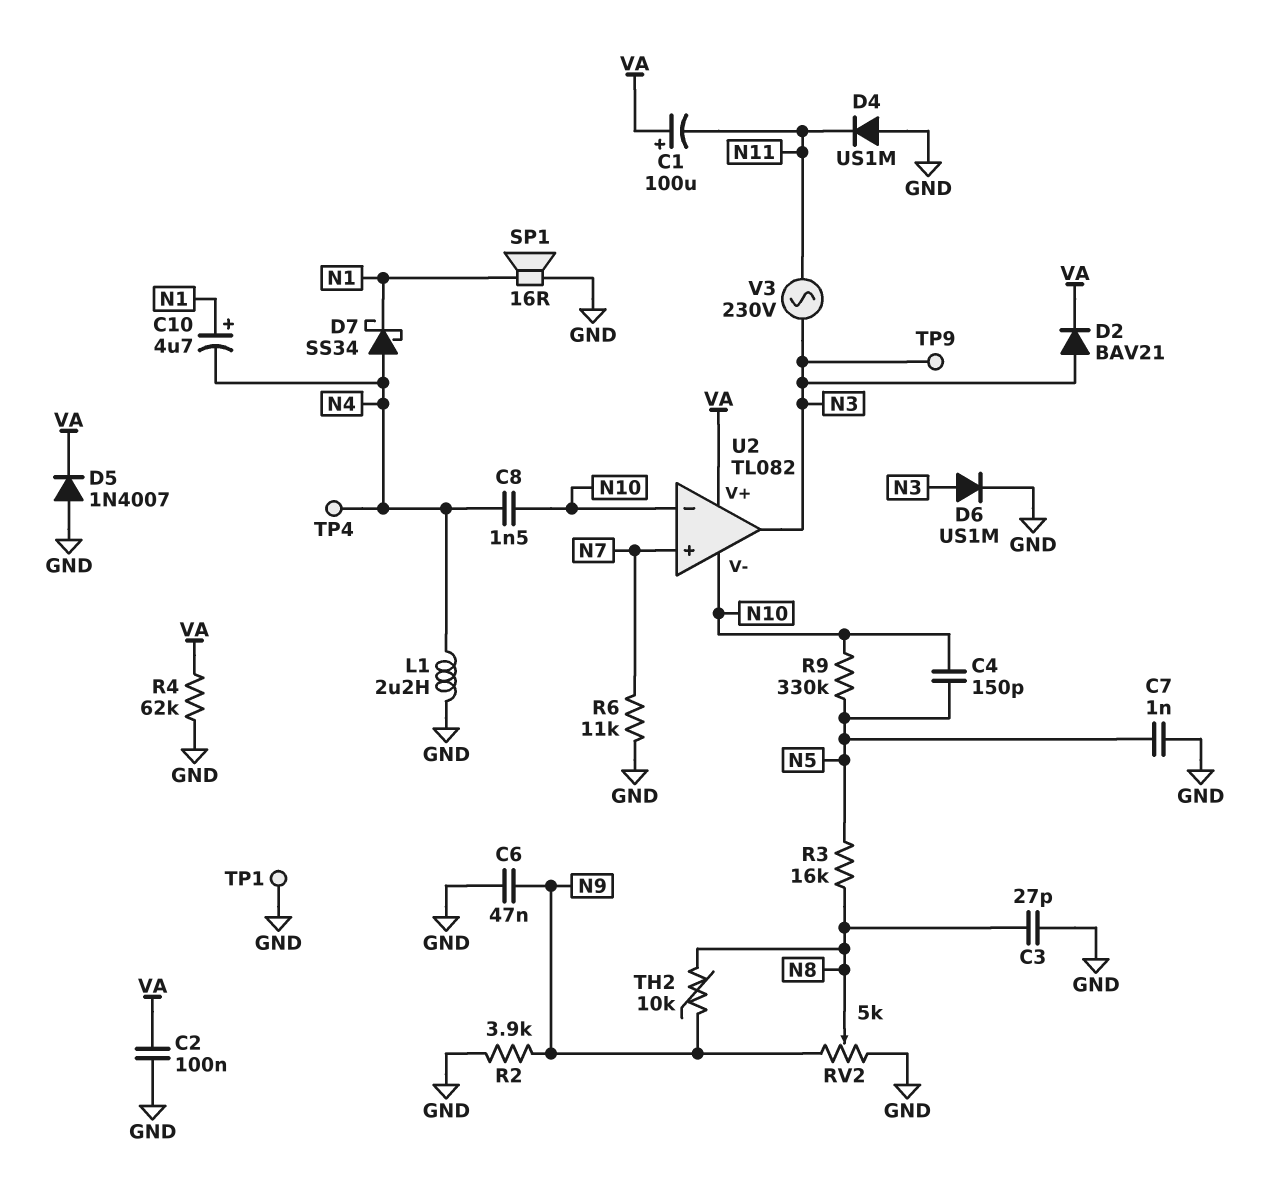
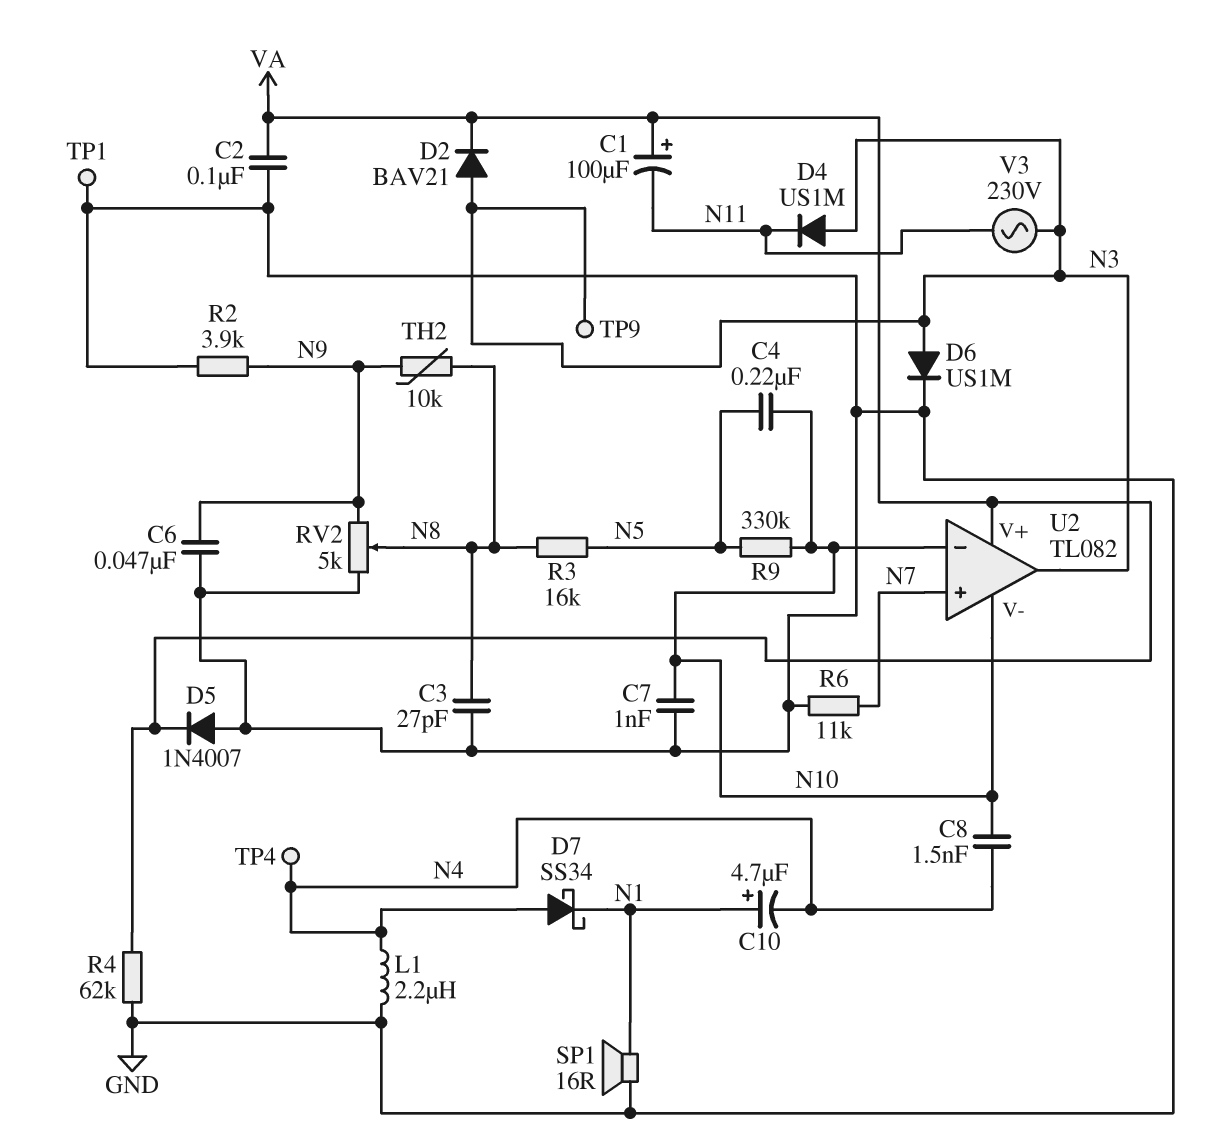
C4: 150pF (N5, N10) -> 220nF (N5, N10)
C7: 1nF (GND, N5) -> 1nF (GND, N10)
D4: diode US1M (A GND, K N11) -> diode US1M (A N3, K N11)

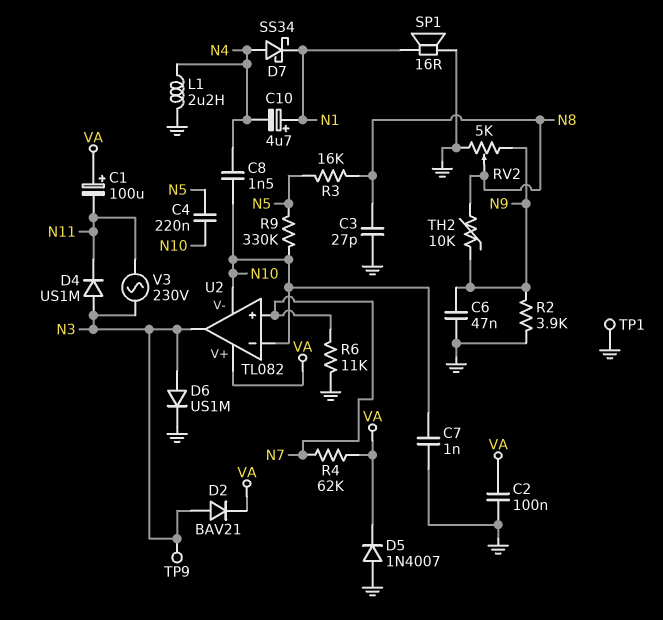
R4: 62k (GND, VA) -> 62k (N7, VA)
TP4: test point (N4) -> none

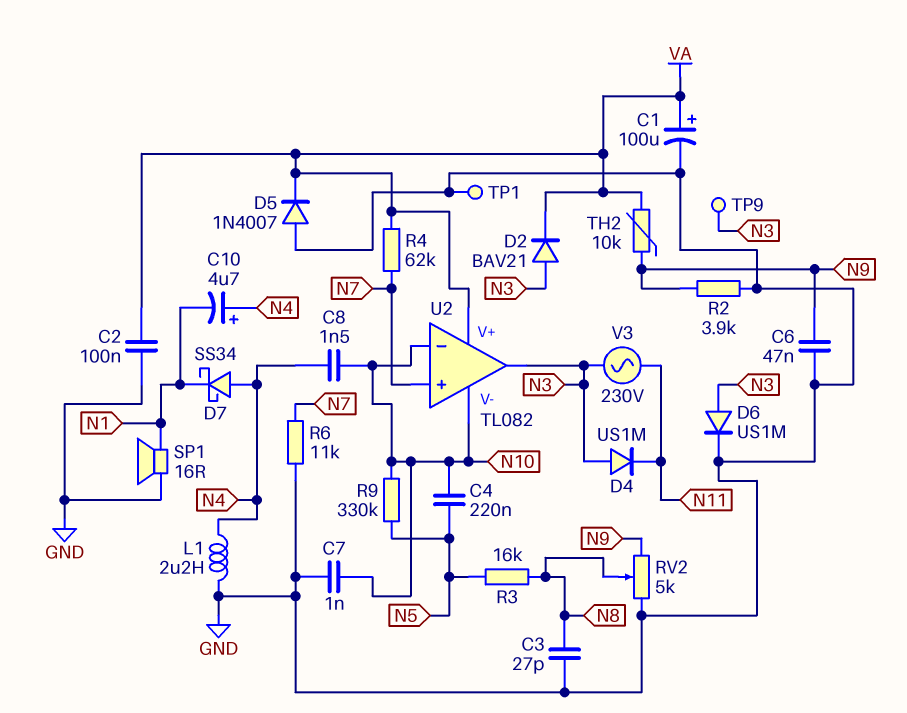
C1: 100uF (plus VA, minus N11) -> 100uF (plus VA, minus GND)
C10: 4.7uF (plus N1, minus N4) -> 4.7uF (plus N4, minus N1)
TH2: 10k (N8, N9) -> 10k (N9, VA)

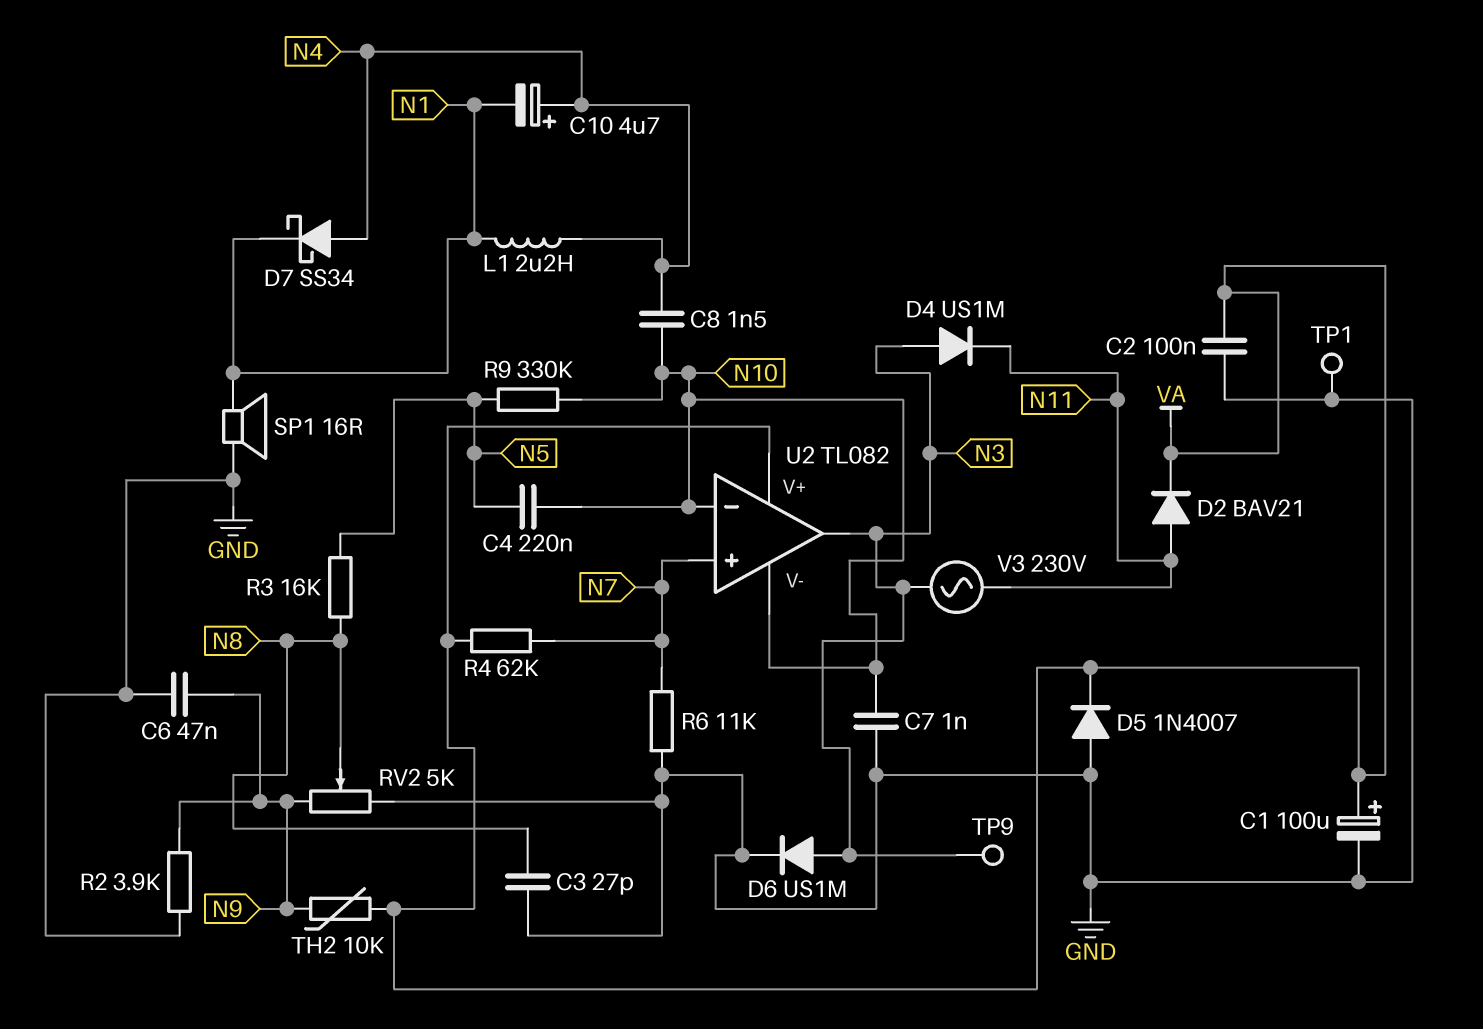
D2: diode BAV21 (A N3, K VA) -> diode BAV21 (A N11, K VA)
L1: 2.2uH (GND, N4) -> 2.2uH (N1, N4)

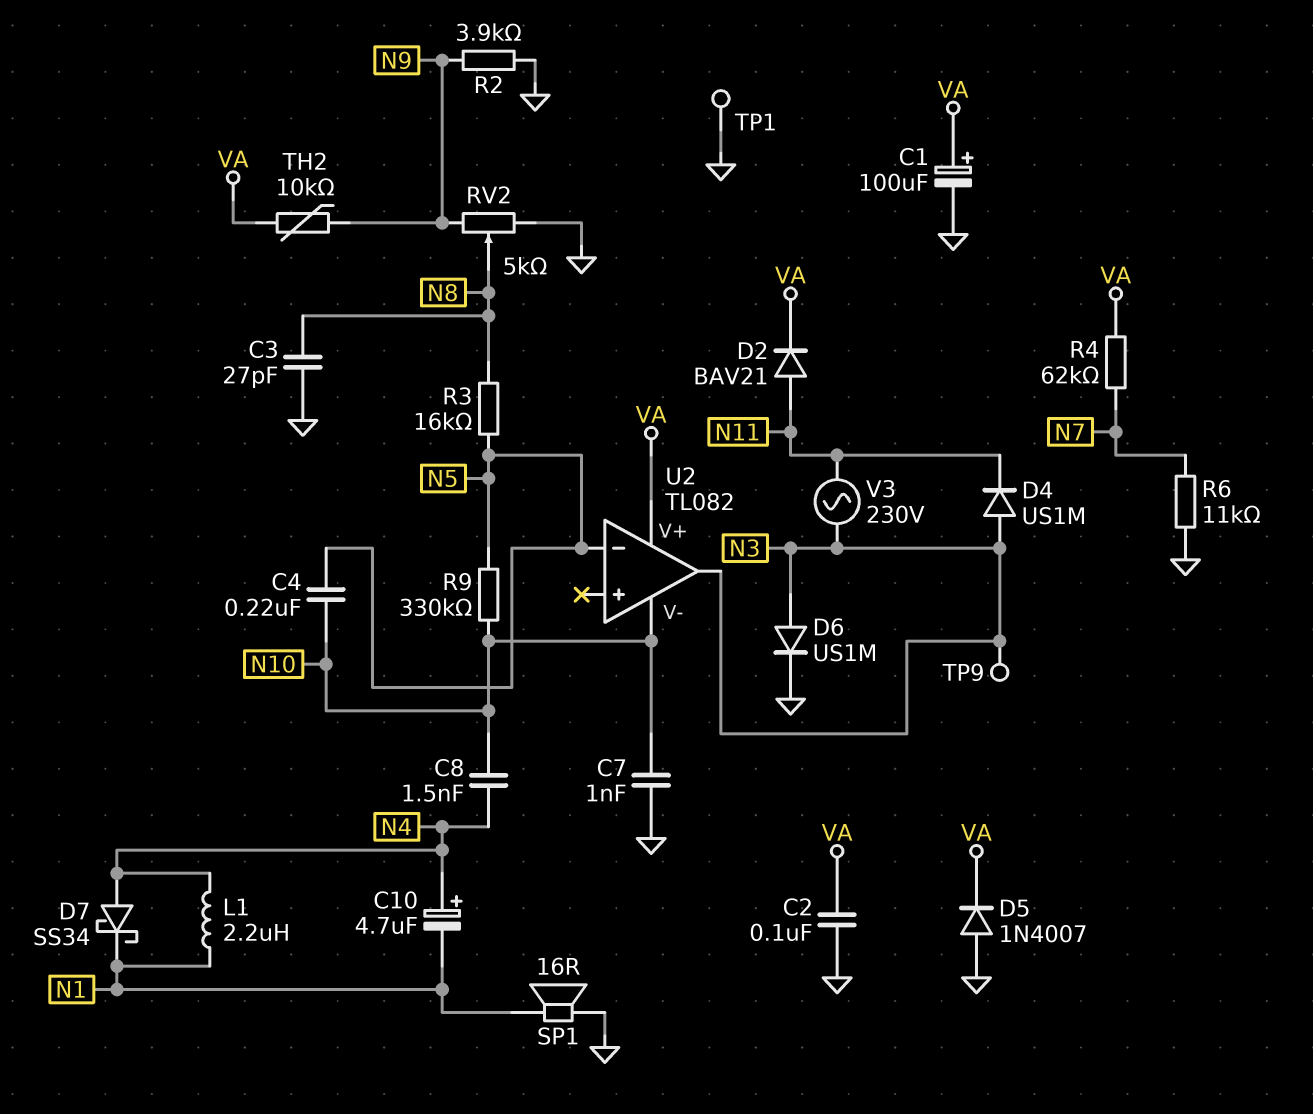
C6: 47nF (GND, N9) -> none
U2 pin in+: N7 -> none
U2 pin in-: N10 -> N5

